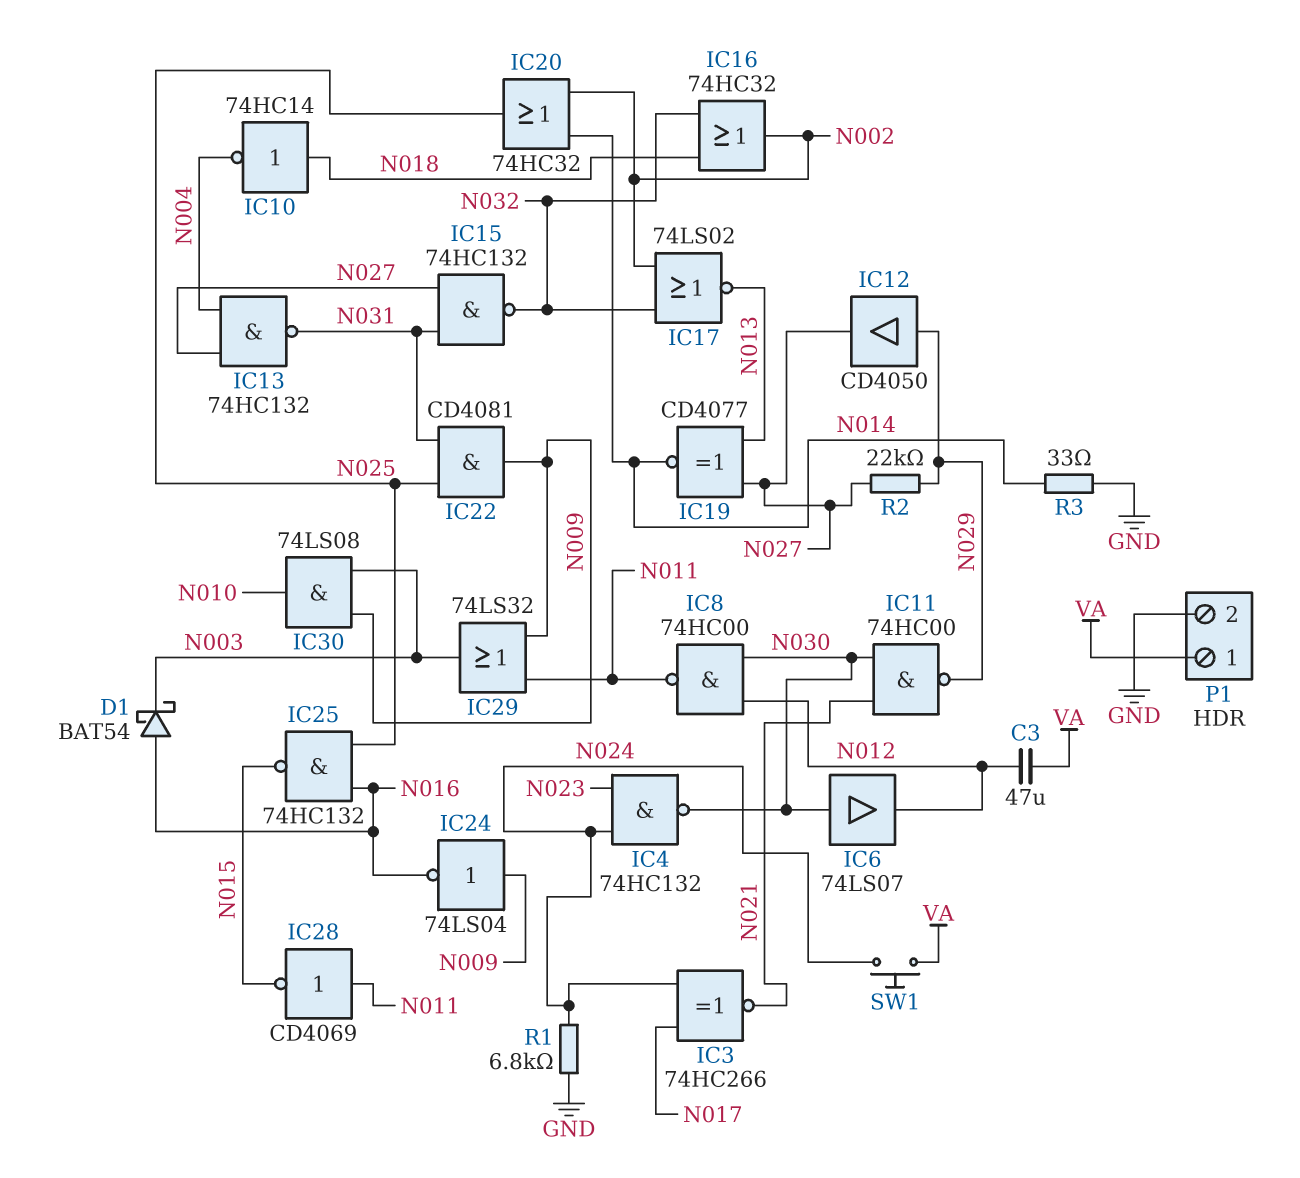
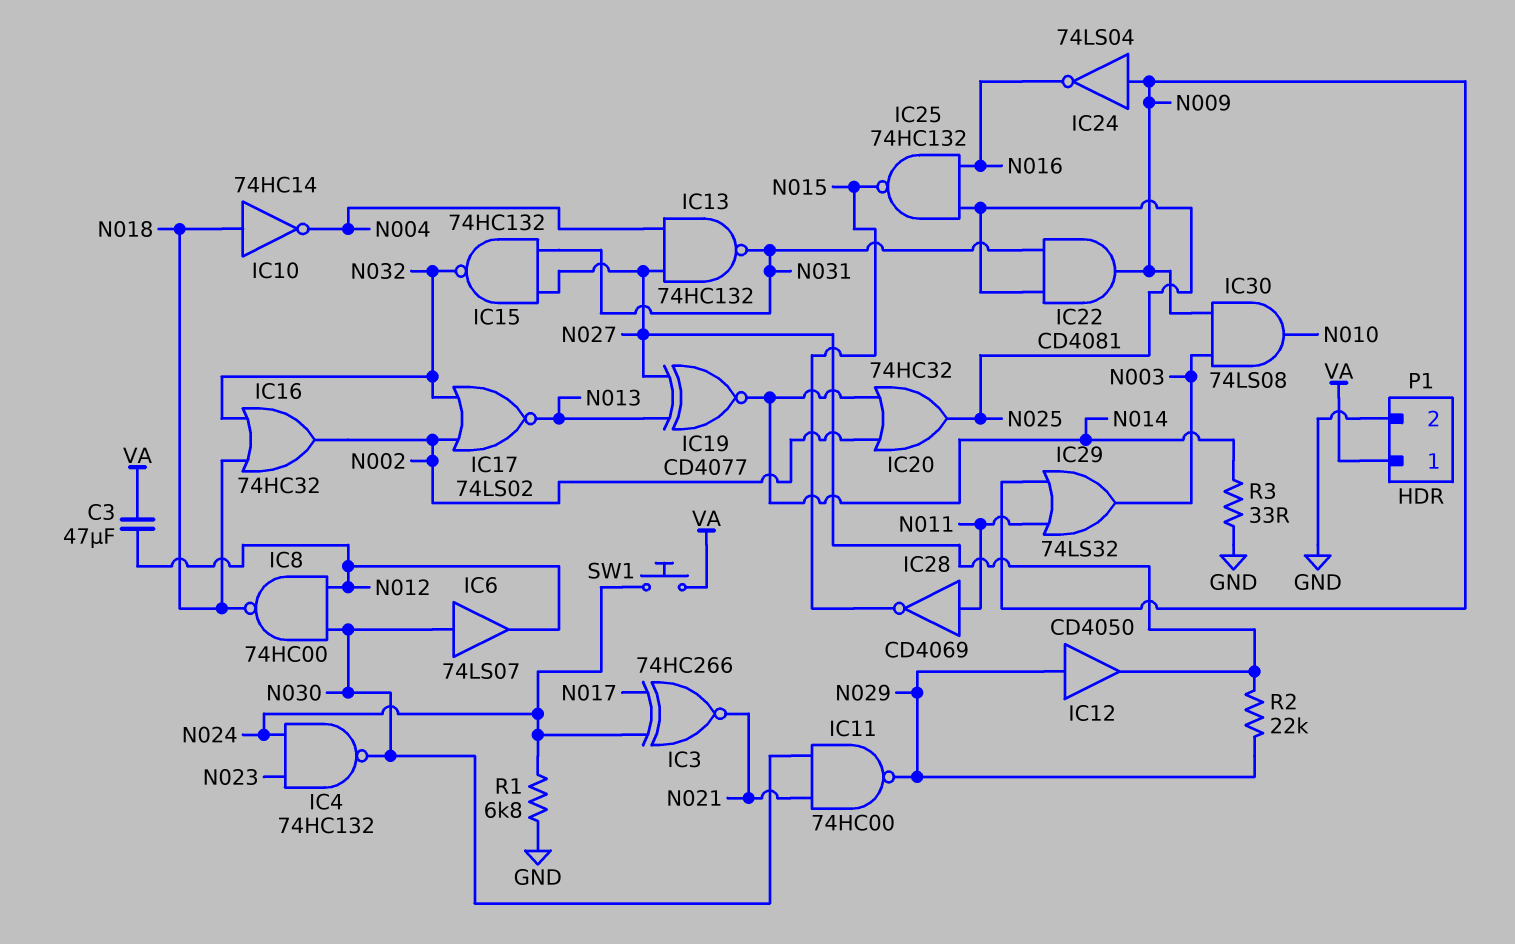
D1: schottky BAT54 (A N016, K N003) -> none
IC8: NAND 74HC00 (in N012, in N030, out N011) -> NAND 74HC00 (in N012, in N030, out N018)

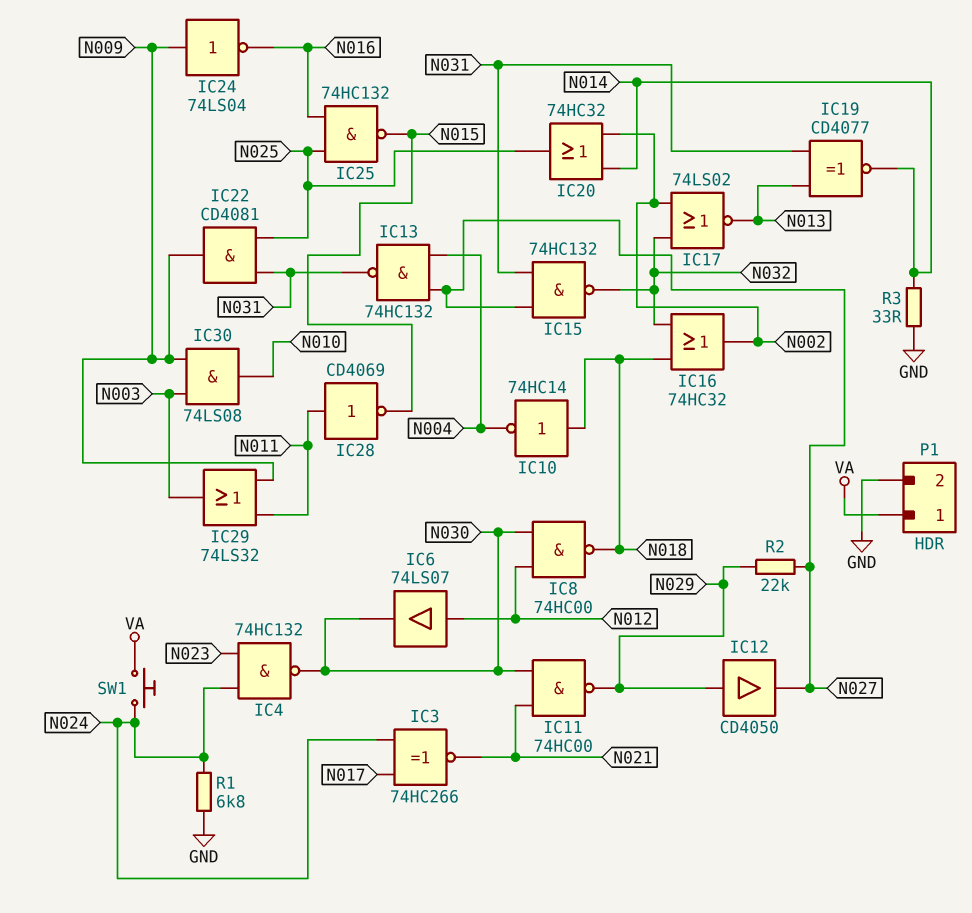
C3: 47uF (N012, VA) -> none
IC6: buffer 74LS07 (in N030, out N012) -> buffer 74LS07 (in N012, out N030)
IC19: XNOR CD4077 (in N013, in N027, out N014) -> XNOR CD4077 (in N013, in N031, out N014)

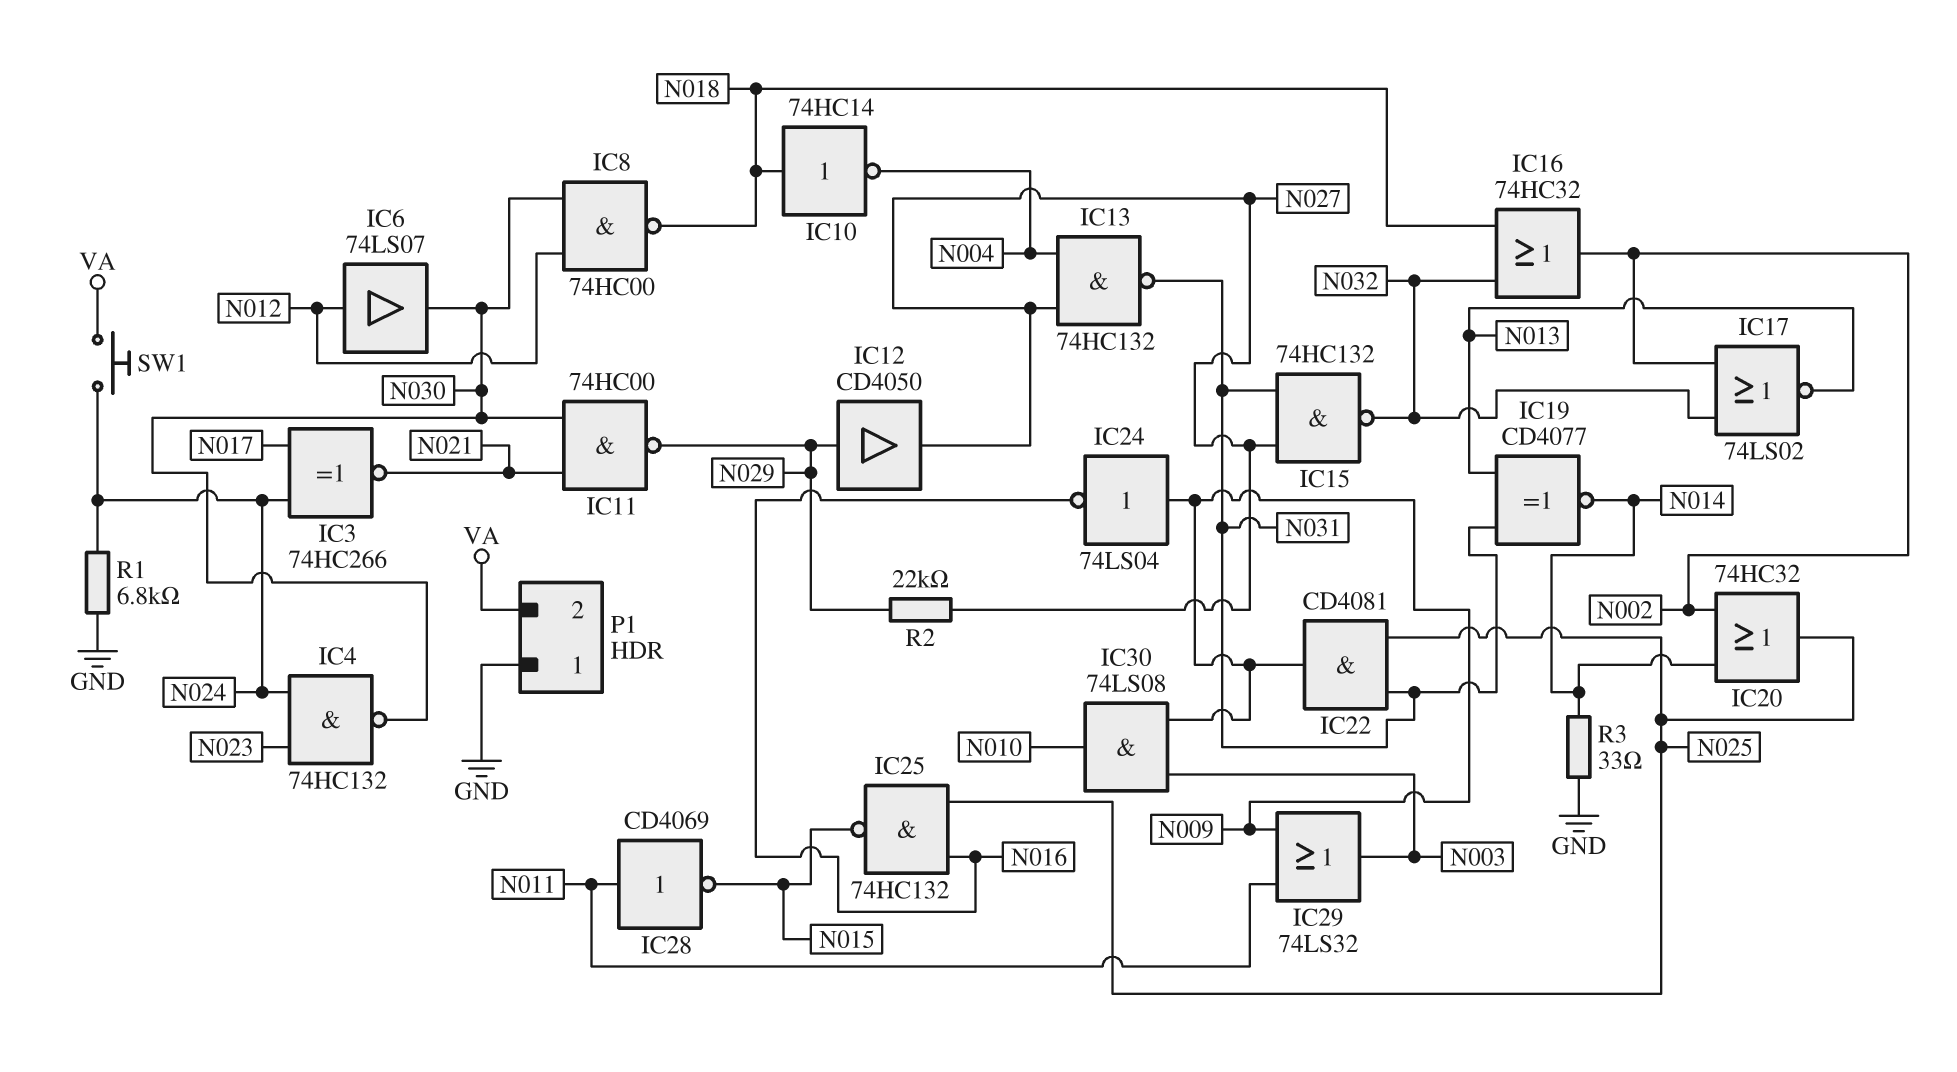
P1 pin 1: VA -> GND
P1 pin 2: GND -> VA

